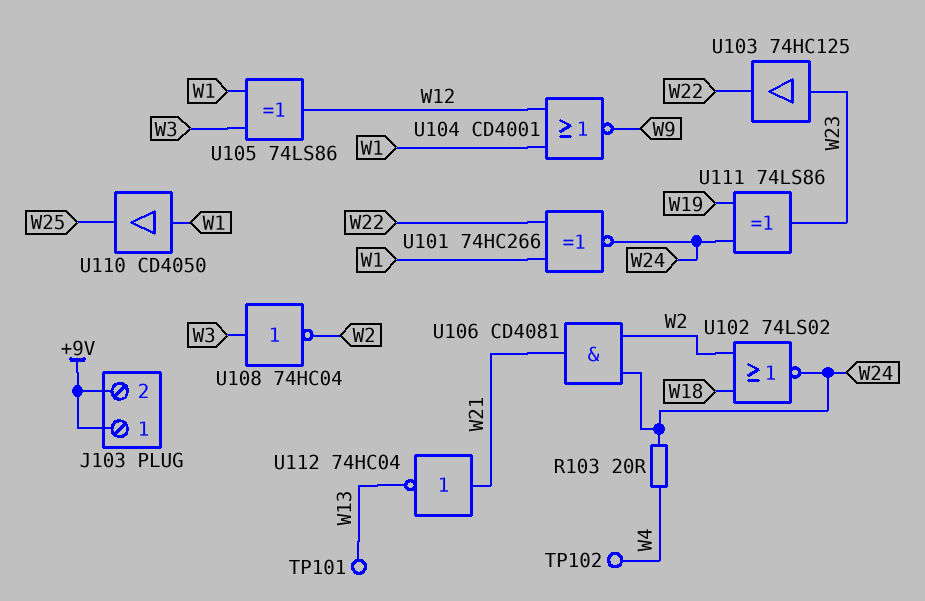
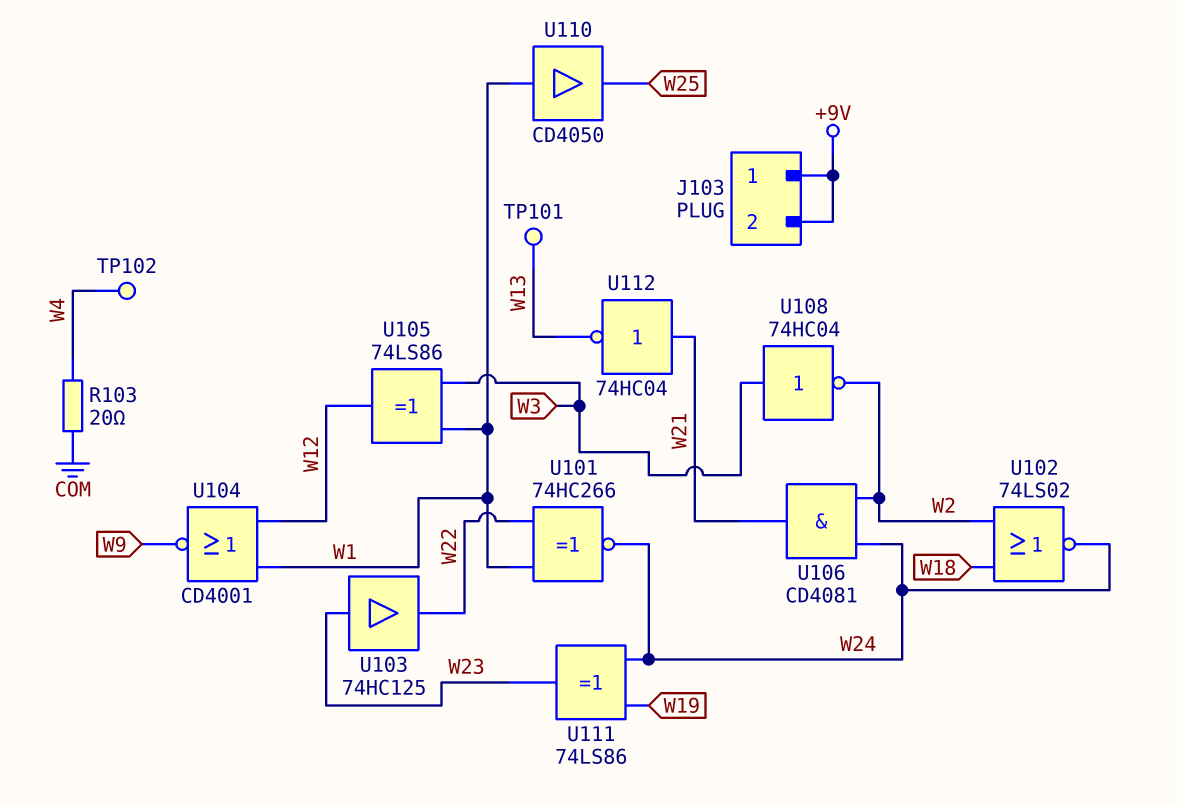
R103: 20 (W4, W24) -> 20 (COM, W4)

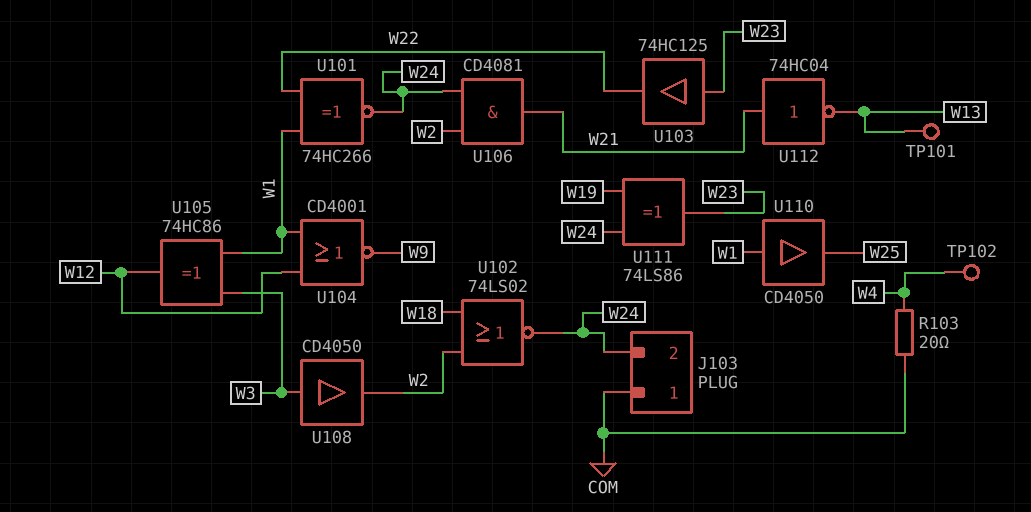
J103 pin 1: +9V -> COM
J103 pin 2: +9V -> W24
U105: XOR 74LS86 (in W1, in W3, out W12) -> XOR 74HC86 (in W1, in W3, out W12)
U108: NOT 74HC04 (in W3, out W2) -> buffer CD4050 (in W3, out W2)

